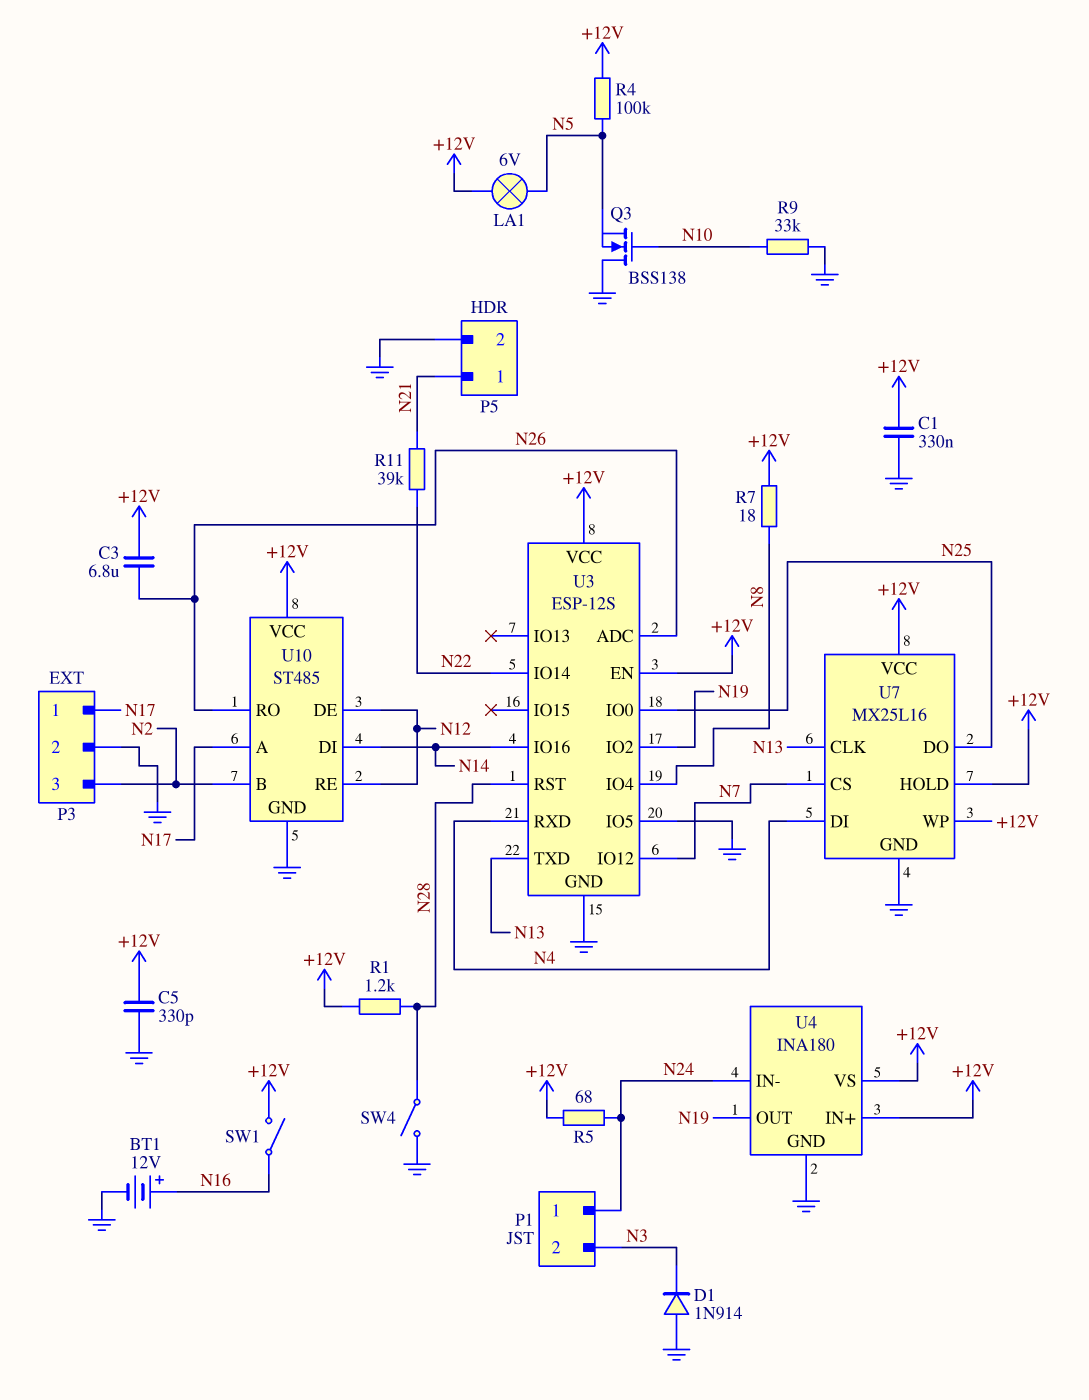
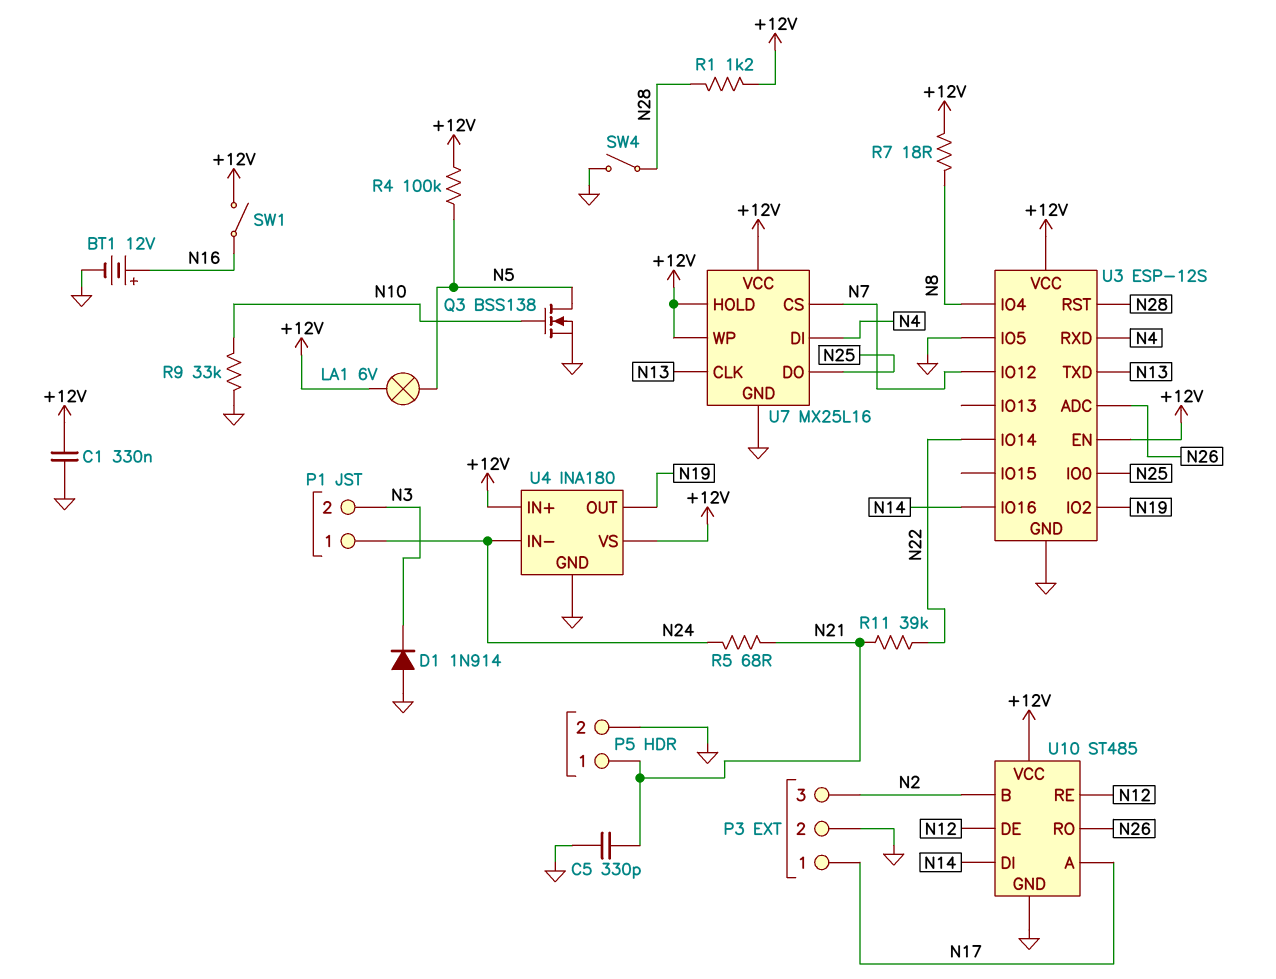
C3: 6.8uF (+12V, N26) -> none
C5: 330pF (+12V, GND) -> 330pF (GND, N21)
Q3: NMOS BSS138 (G N10, D GND, S N5) -> NMOS BSS138 (G N10, D N5, S GND)
R5: 68 (+12V, N24) -> 68 (N21, N24)

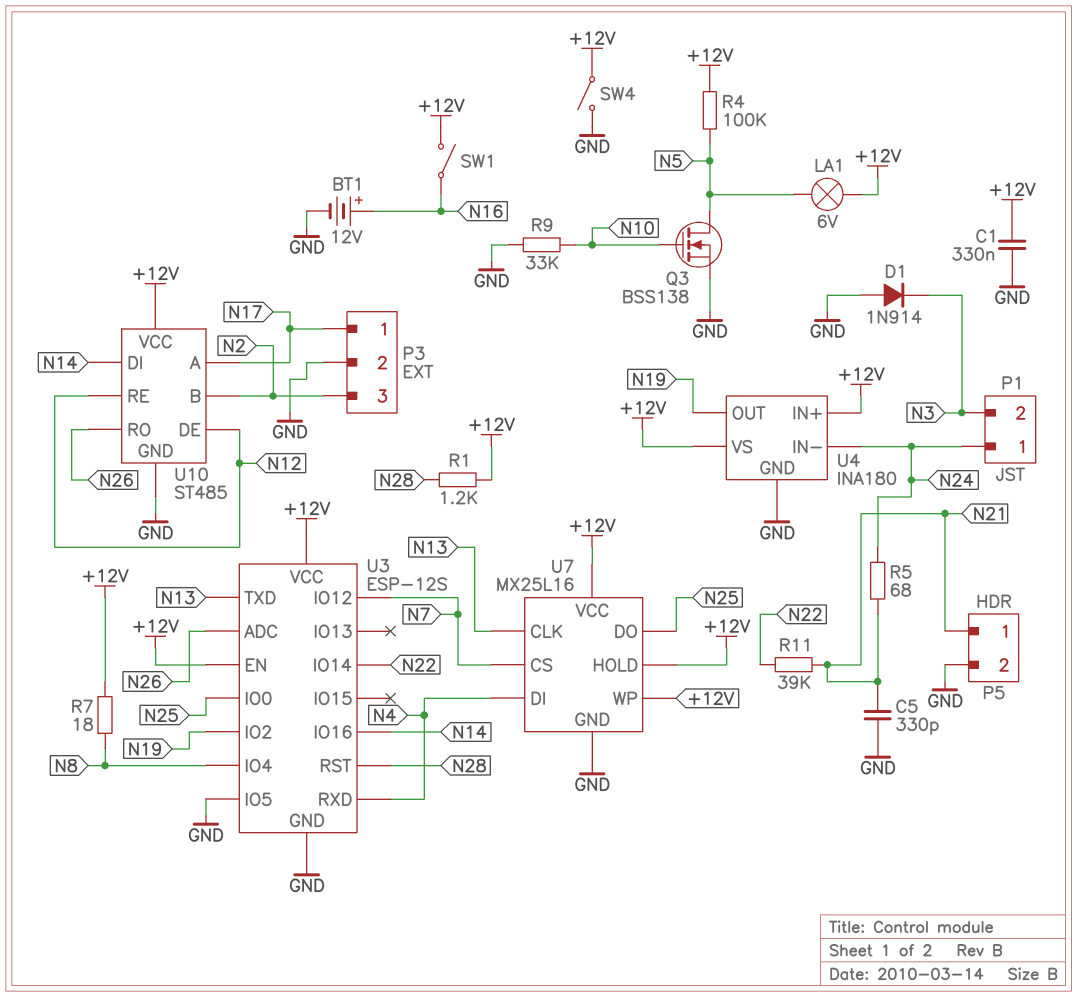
SW4: switch (GND, N28) -> switch (+12V, GND)

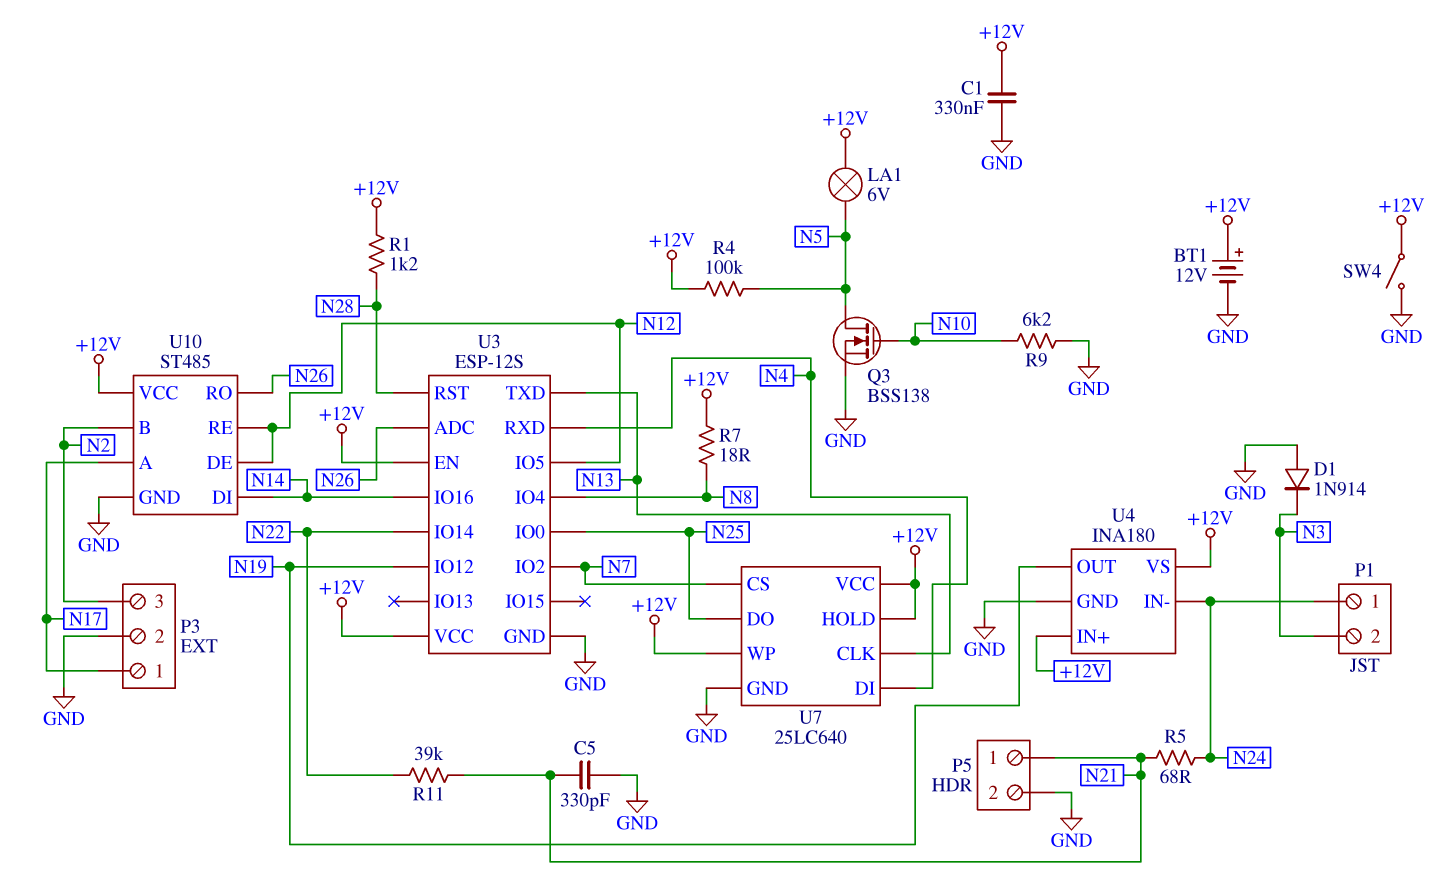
BT1: 12V (plus N16, minus GND) -> 12V (plus +12V, minus GND)
R9: 33k (GND, N10) -> 6.2k (GND, N10)
SW1: switch (+12V, N16) -> none
U3 pin IO2: N19 -> N7
U3 pin IO5: GND -> N12
U3 pin IO12: N7 -> N19
U7: MX25L16 -> 25LC640

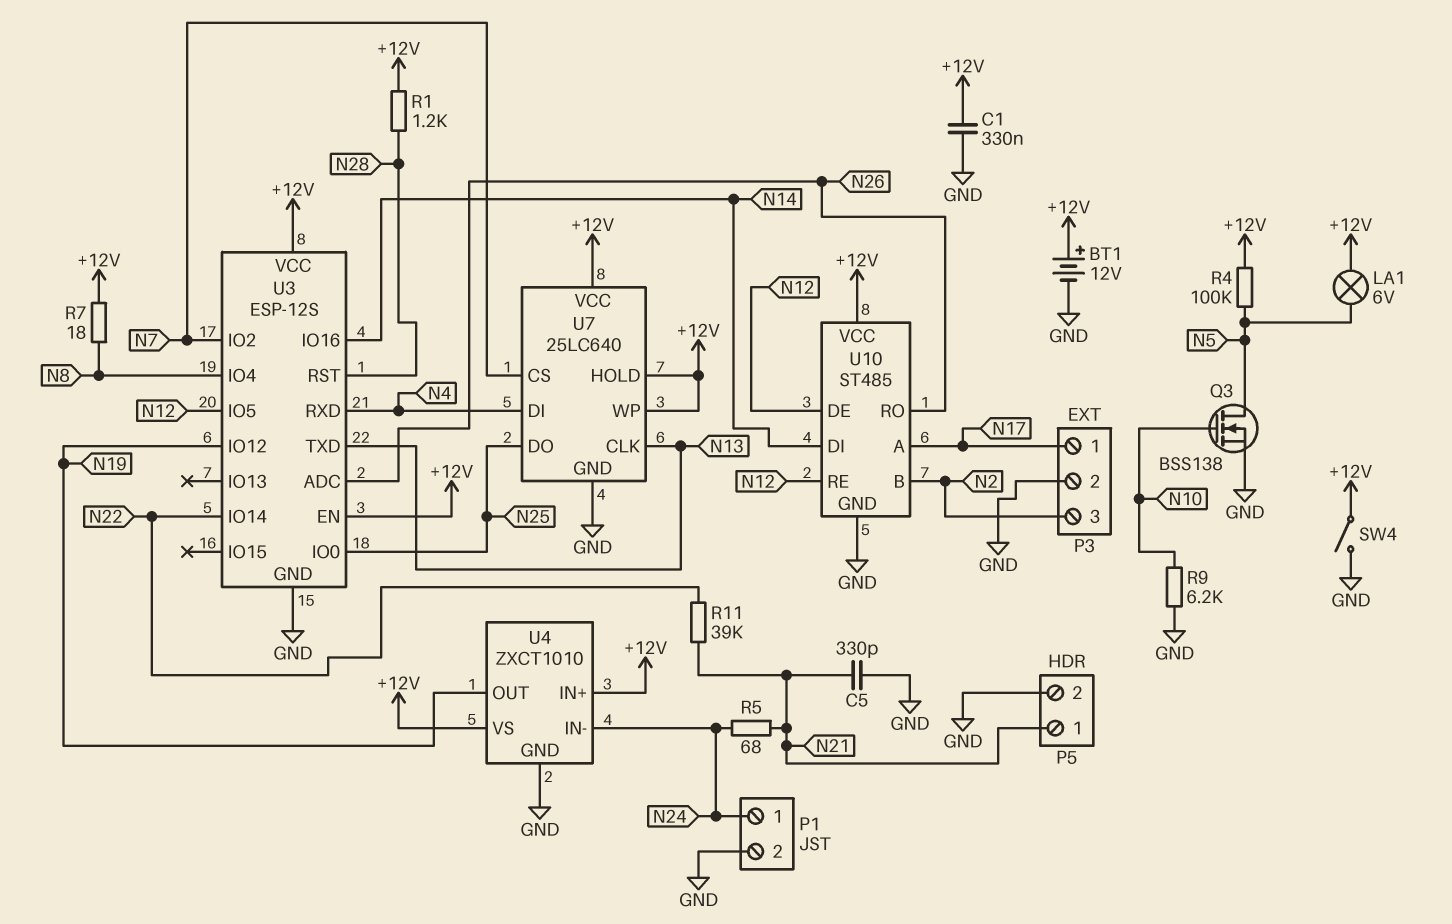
D1: diode 1N914 (A GND, K N3) -> none
P1 pin 2: N3 -> GND
U4: INA180 -> ZXCT1010

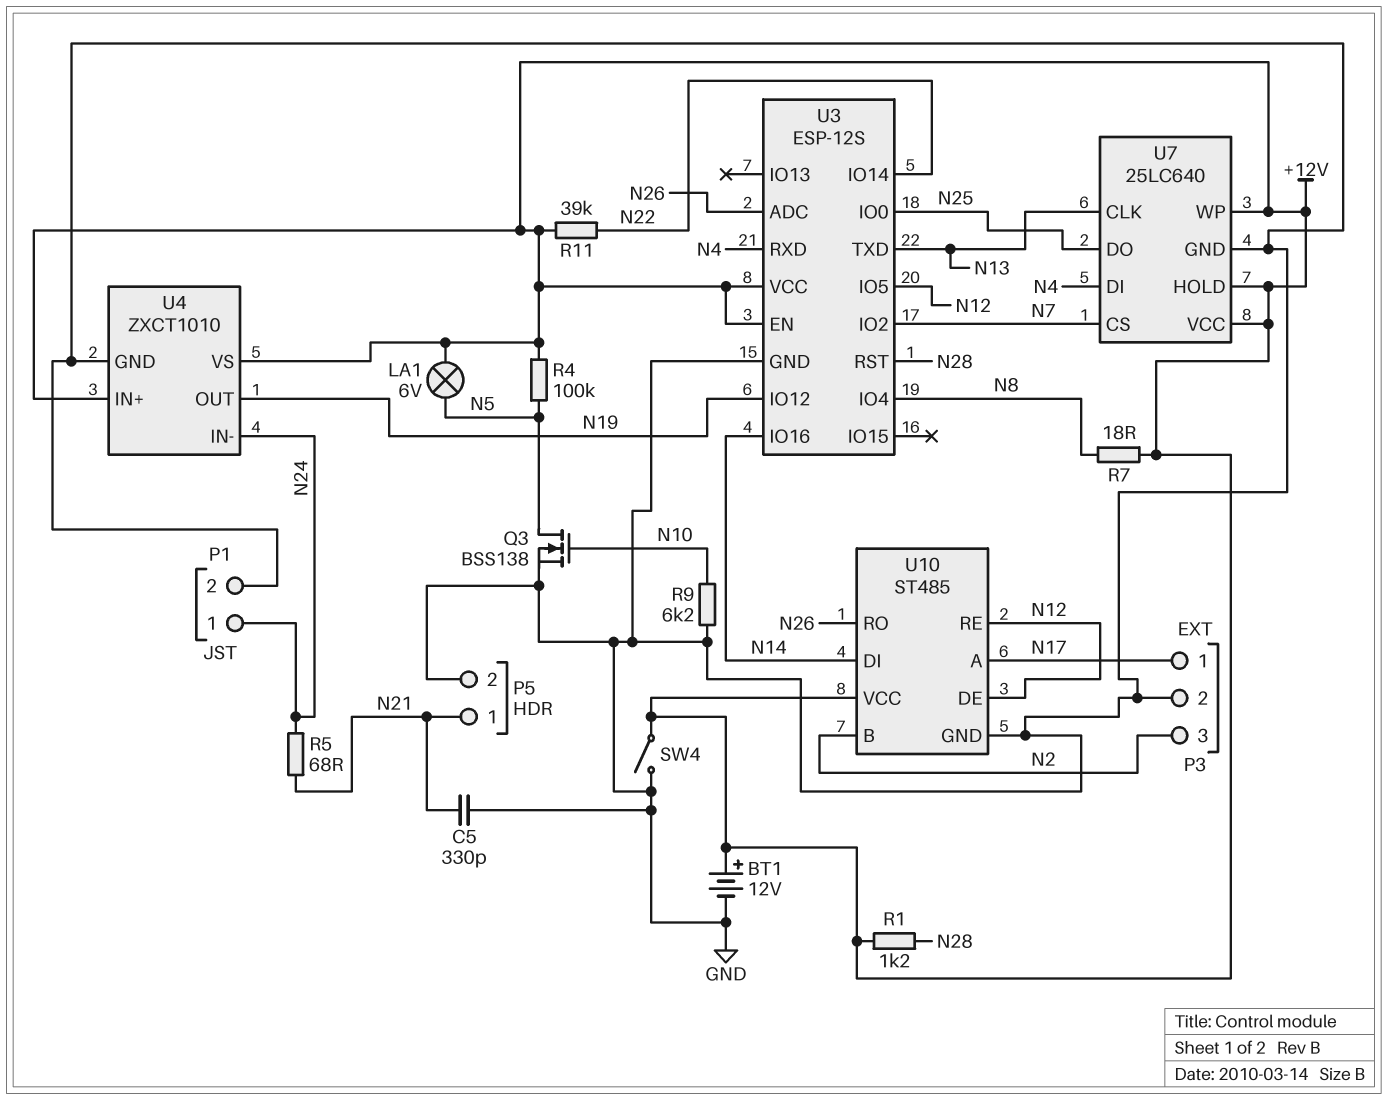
C1: 330nF (+12V, GND) -> none
R11: 39k (N21, N22) -> 39k (+12V, N22)

